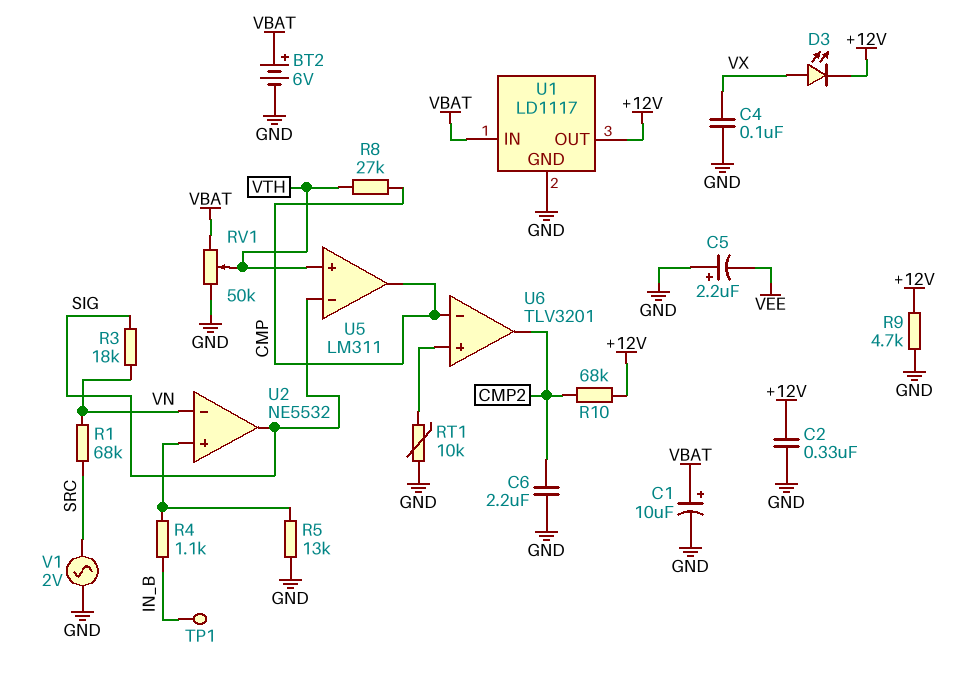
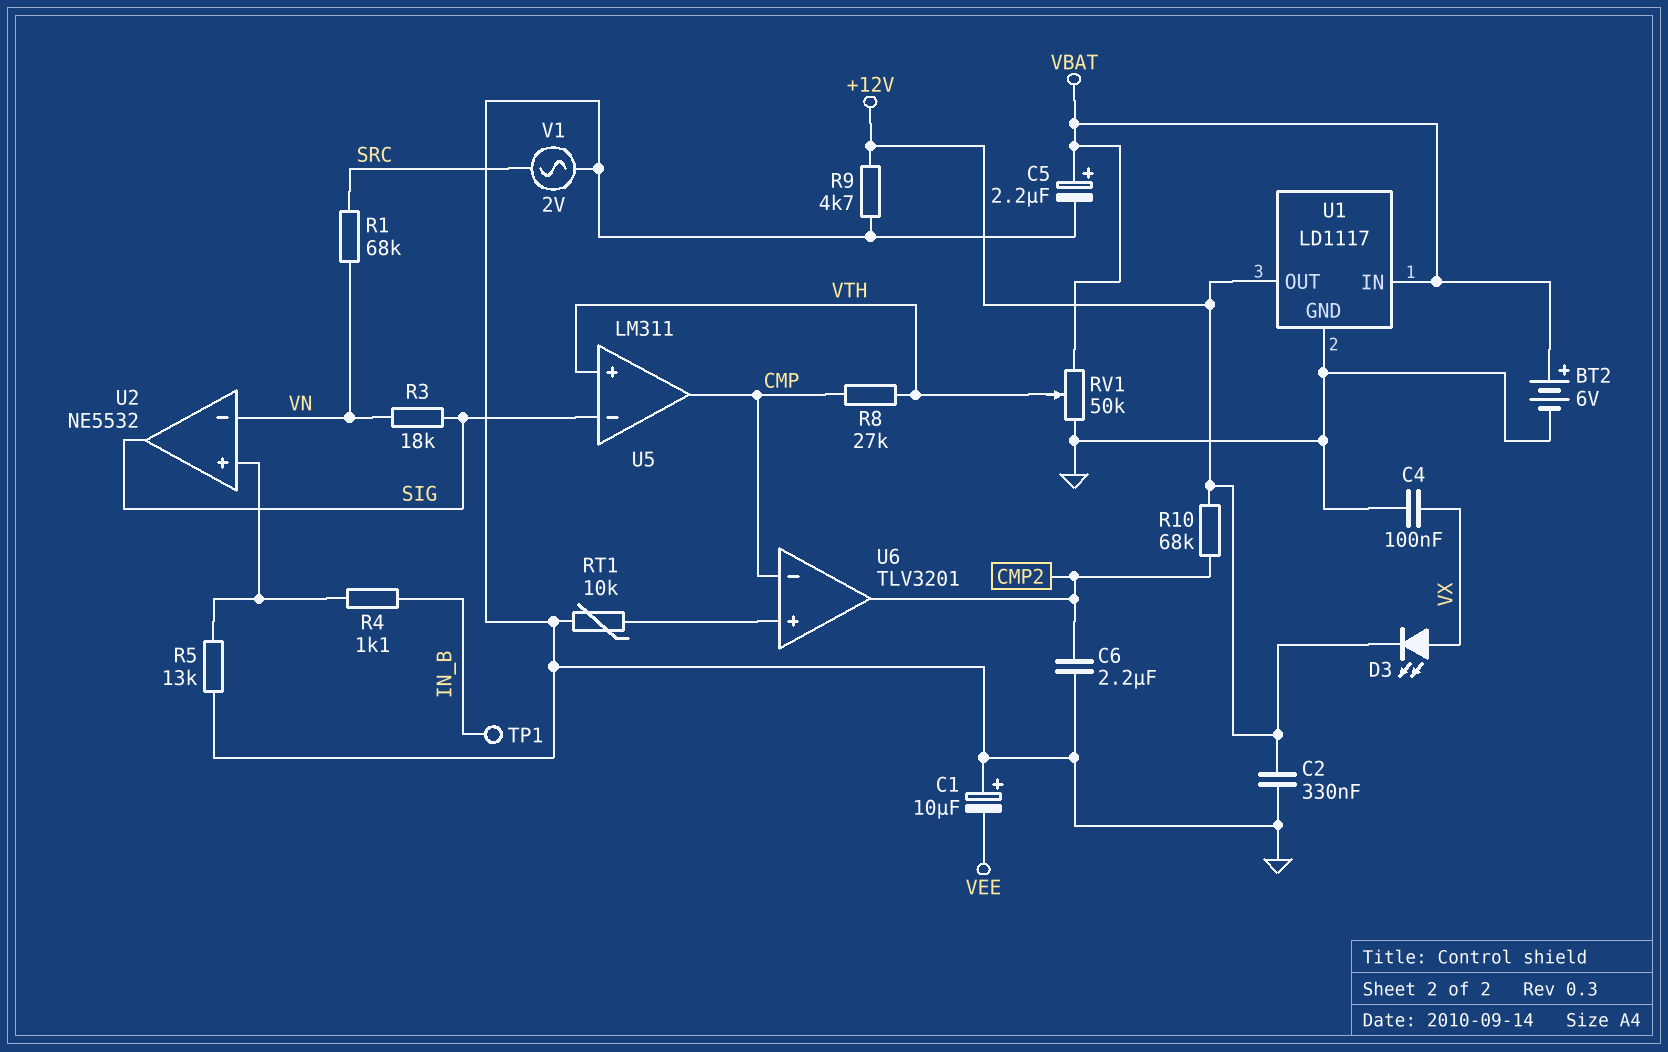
C1: 10uF (plus VBAT, minus GND) -> 10uF (plus GND, minus VEE)
C5: 2.2uF (plus GND, minus VEE) -> 2.2uF (plus VBAT, minus GND)

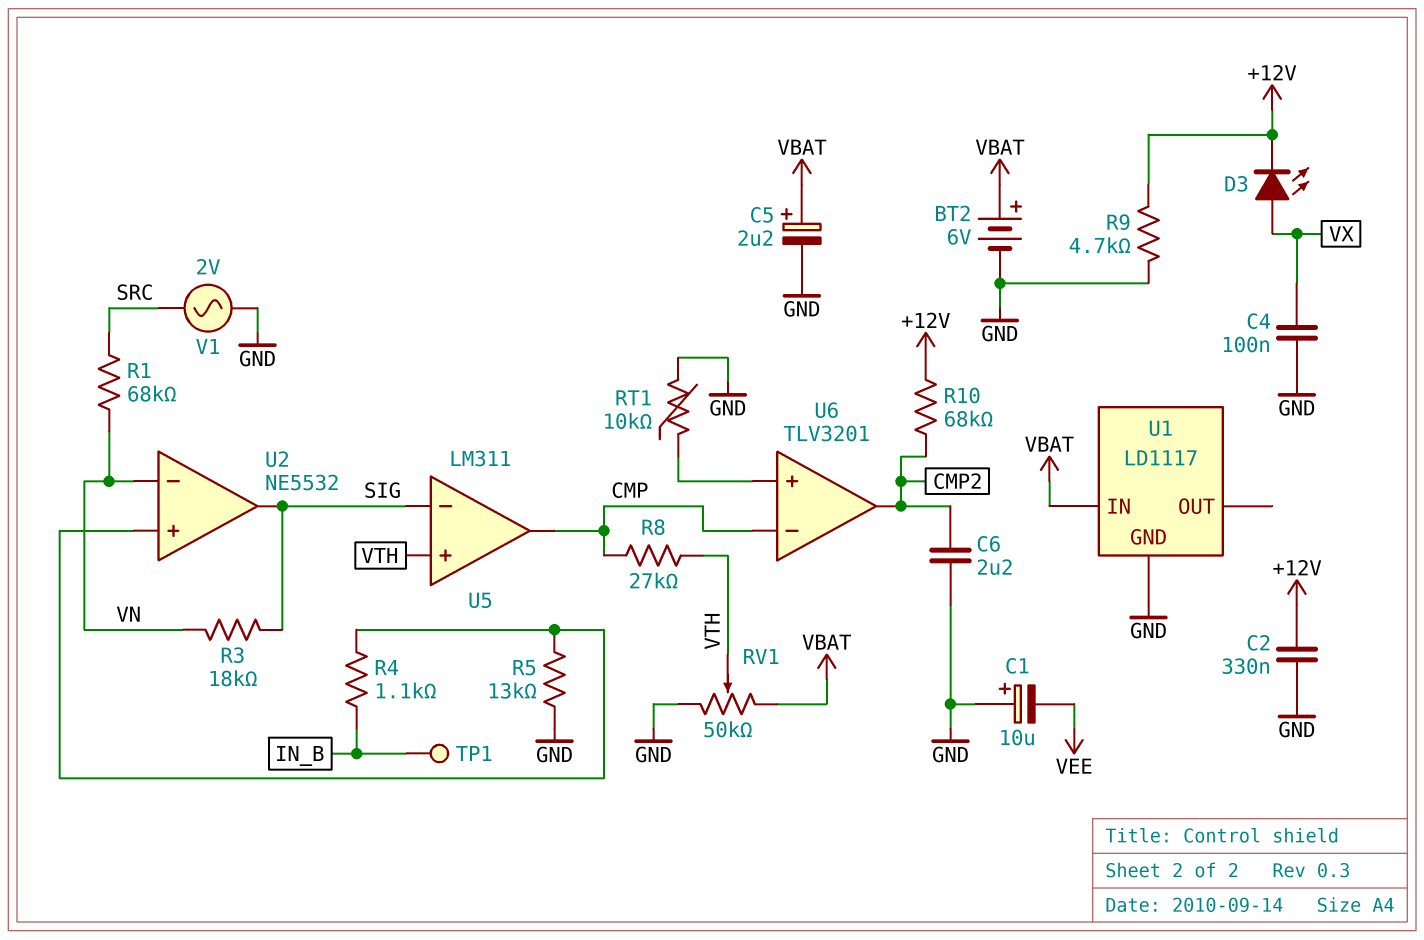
U1 pin OUT: +12V -> none

